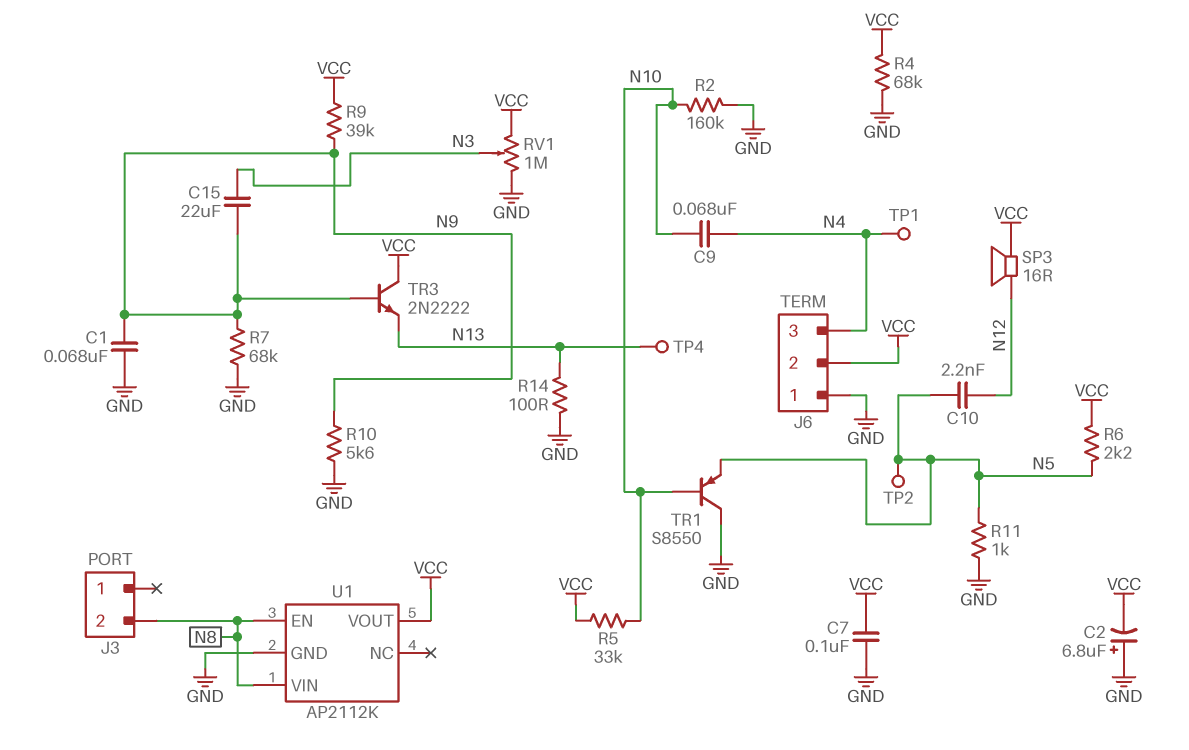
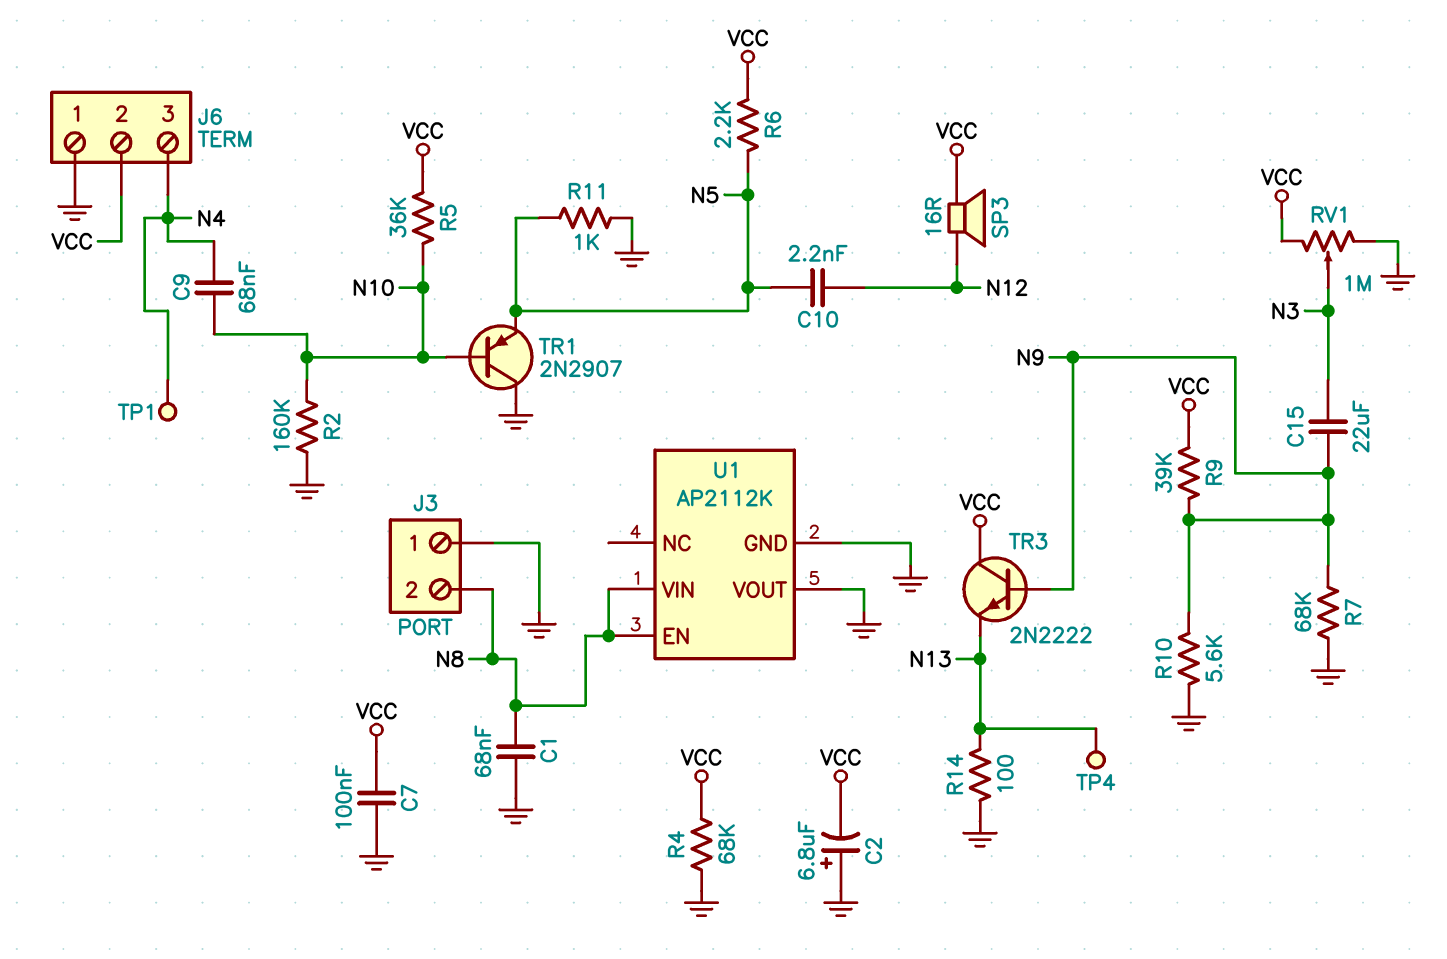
C1: 68nF (GND, N9) -> 68nF (GND, N8)
J3 pin 1: none -> GND
R5: 33k (N10, VCC) -> 36k (N10, VCC)
TP2: test point (N5) -> none
TR1: PNP S8550 (B N10, C GND, E N5) -> PNP 2N2907 (B N10, C GND, E N5)
U1 pin VOUT: VCC -> GND

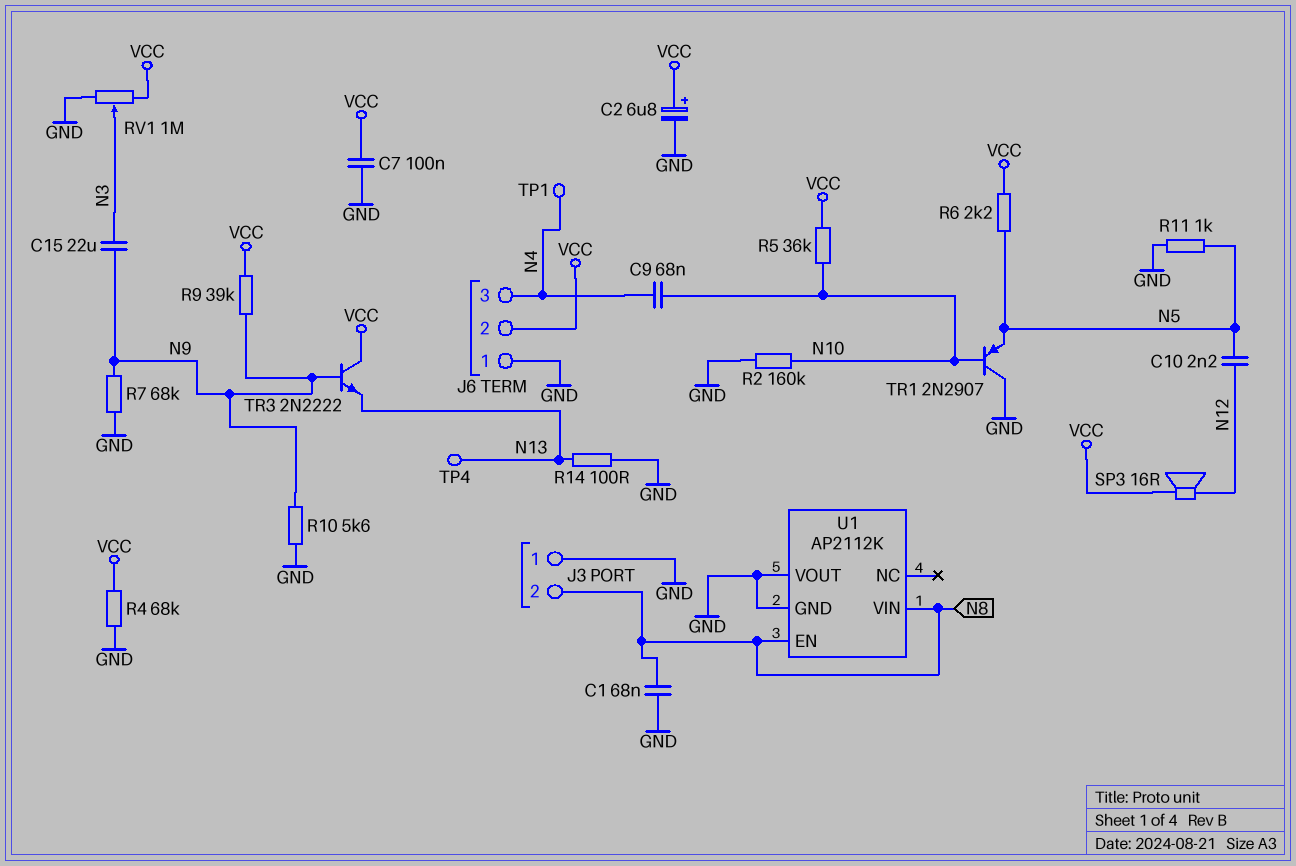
C2: 6.8uF (plus GND, minus VCC) -> 6.8uF (plus VCC, minus GND)

